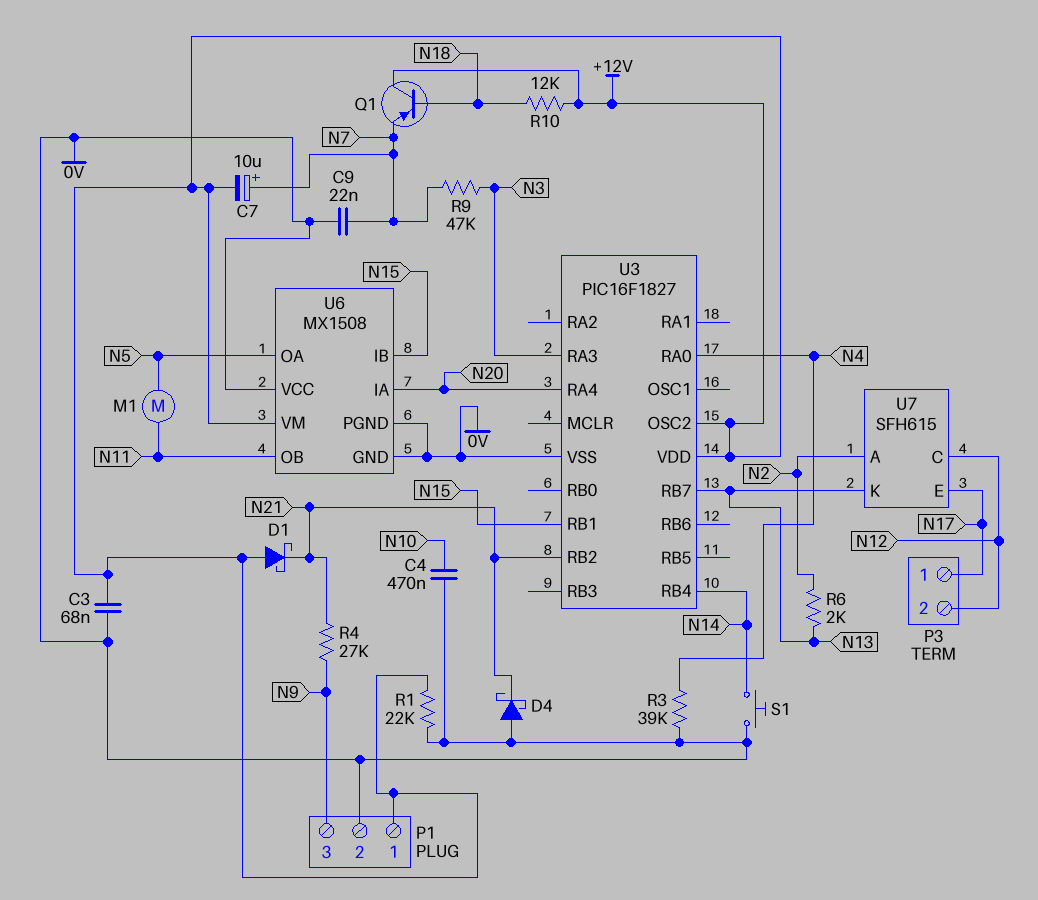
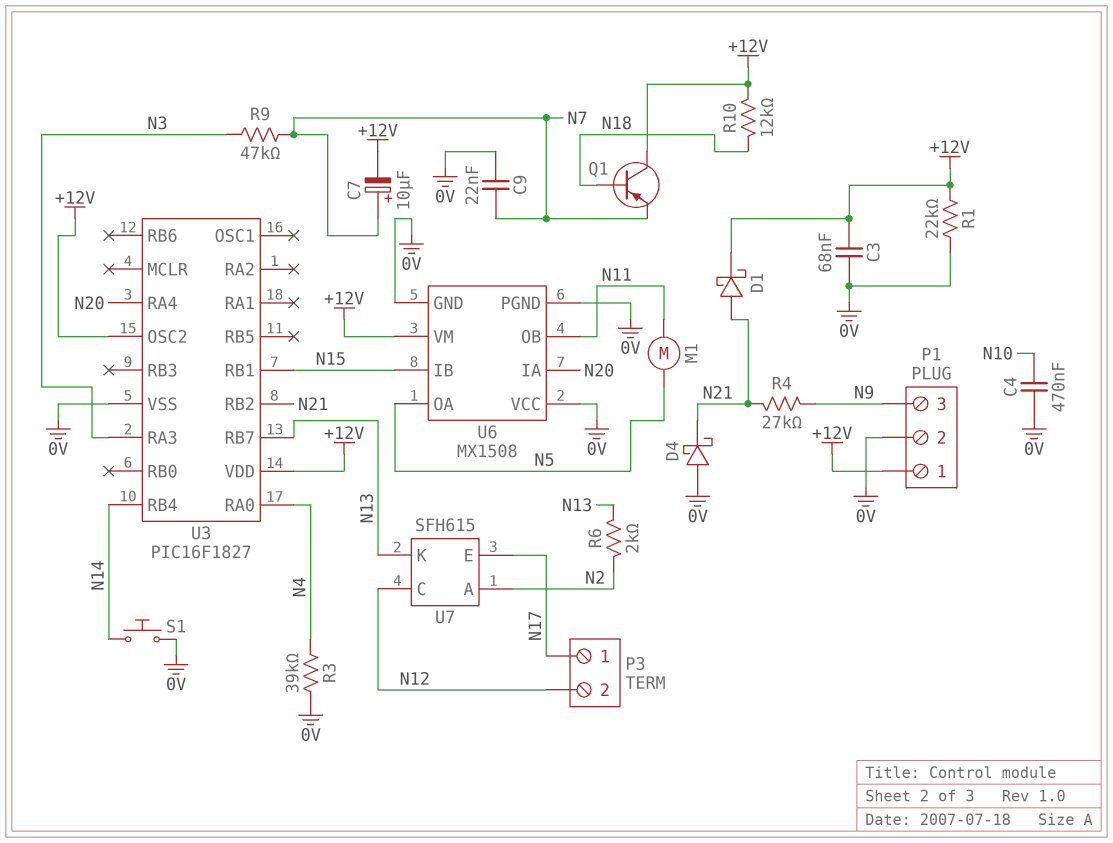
D1: schottky (A +12V, K N21) -> schottky (A N21, K +12V)

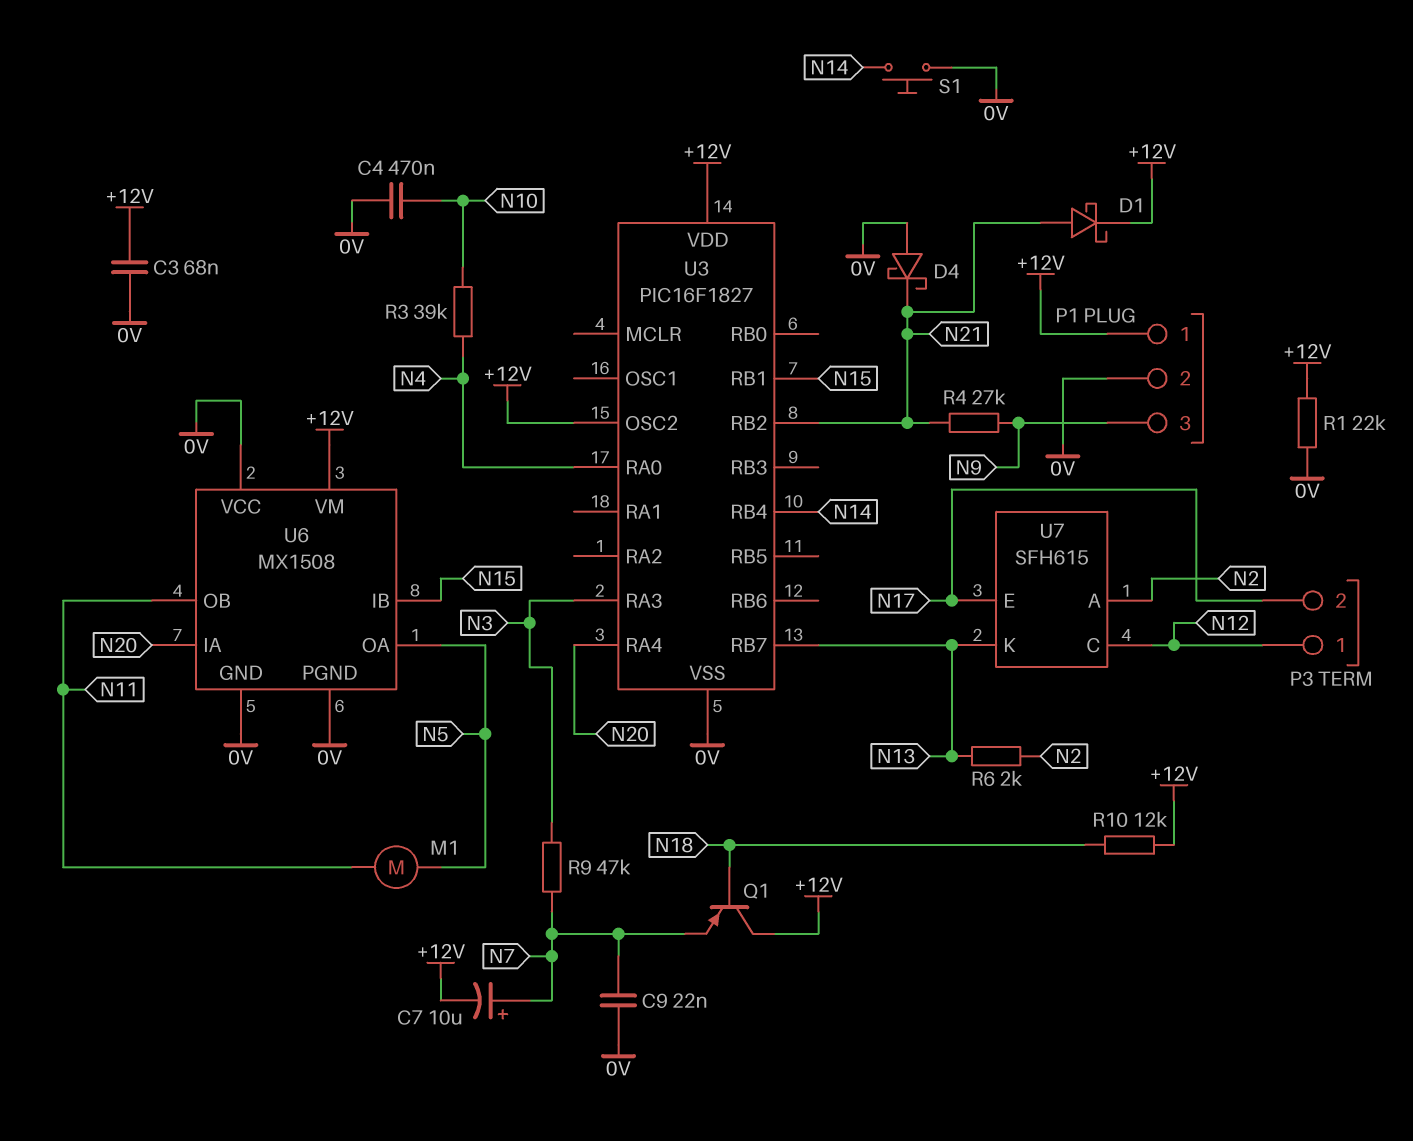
P3 pin 1: N17 -> N12
P3 pin 2: N12 -> N17
R3: 39k (0V, N4) -> 39k (N4, N10)

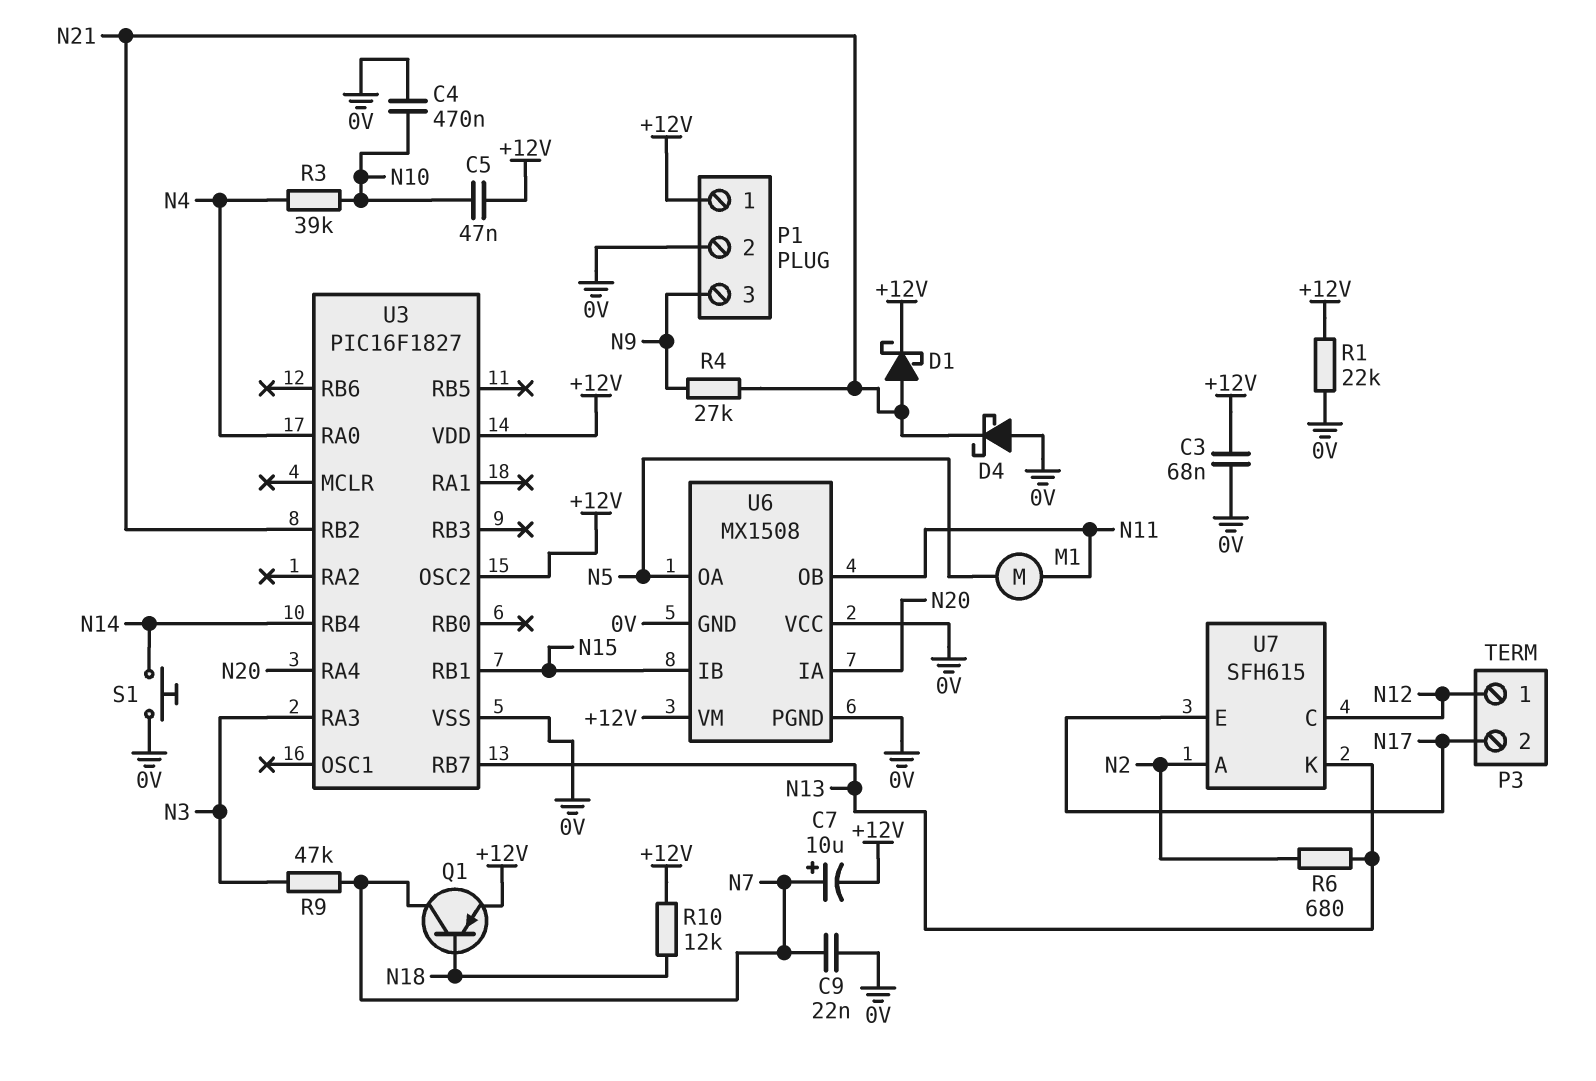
C5: none -> 47nF (+12V, N10)
Q1: PNP (B N18, C +12V, E N7) -> PNP (B N18, C N7, E +12V)
R6: 2k (N2, N13) -> 680 (N2, N13)

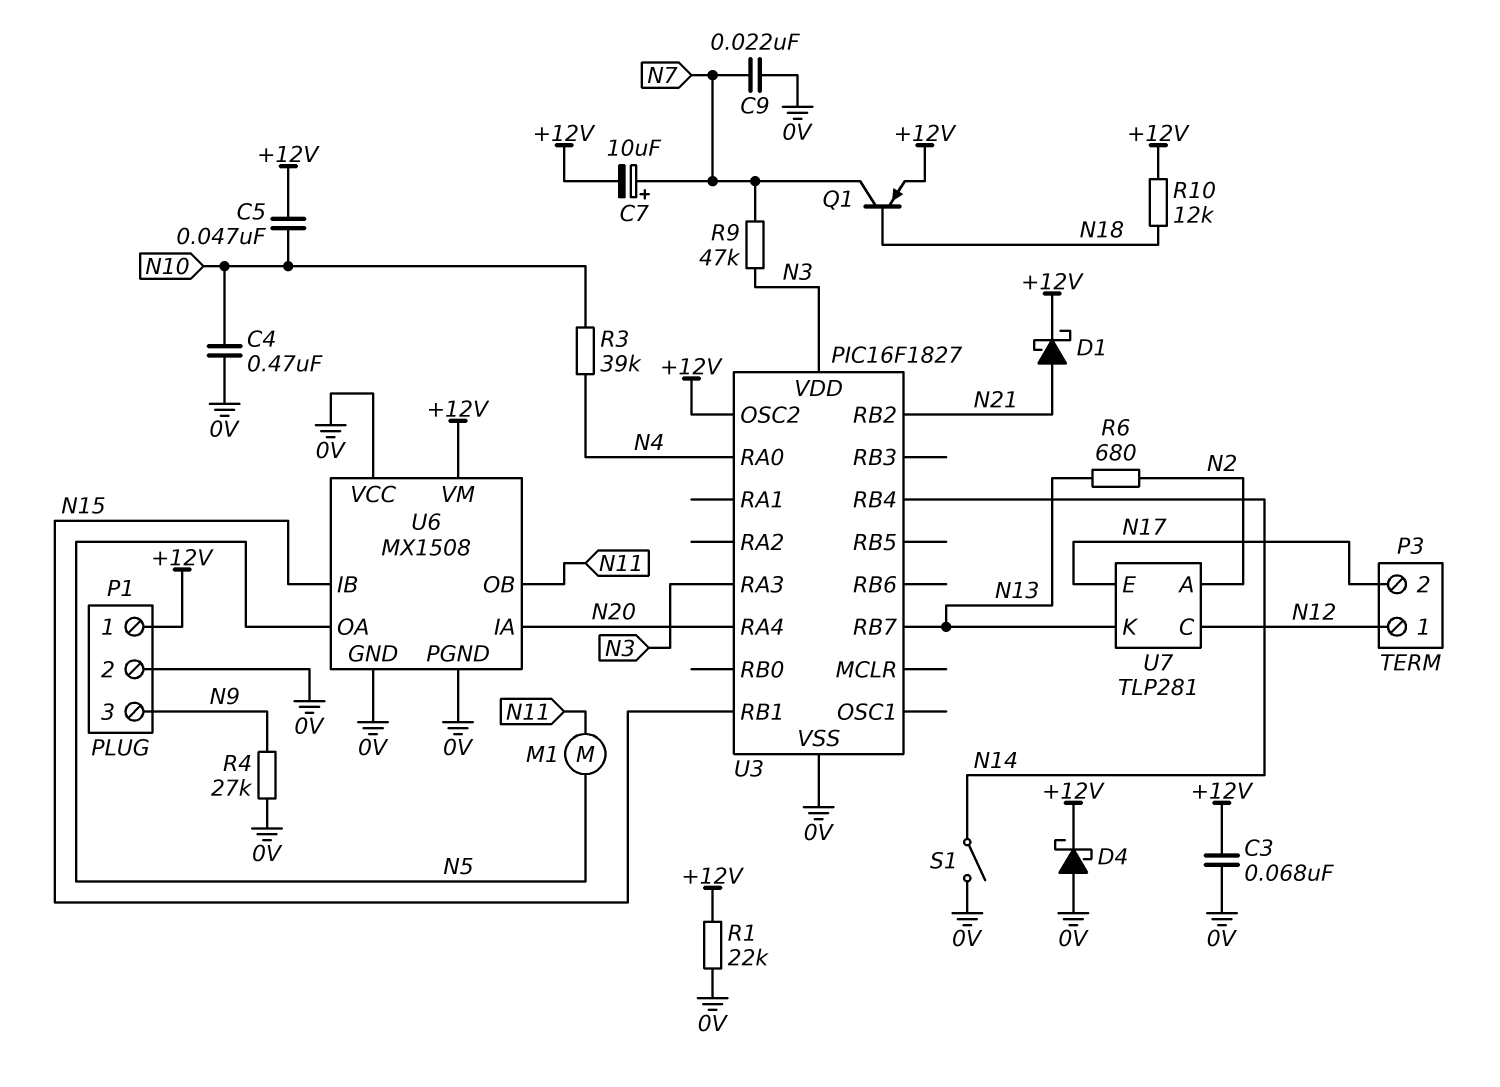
D4: schottky (A 0V, K N21) -> schottky (A 0V, K +12V)
R4: 27k (N9, N21) -> 27k (0V, N9)
S1: button (0V, N14) -> switch (0V, N14)
U3 pin VDD: +12V -> N3
U7: SFH615 -> TLP281

